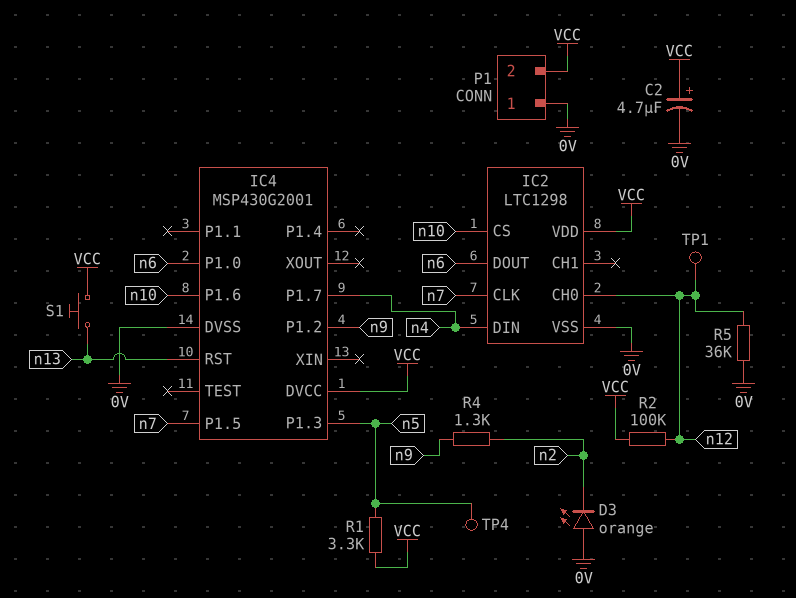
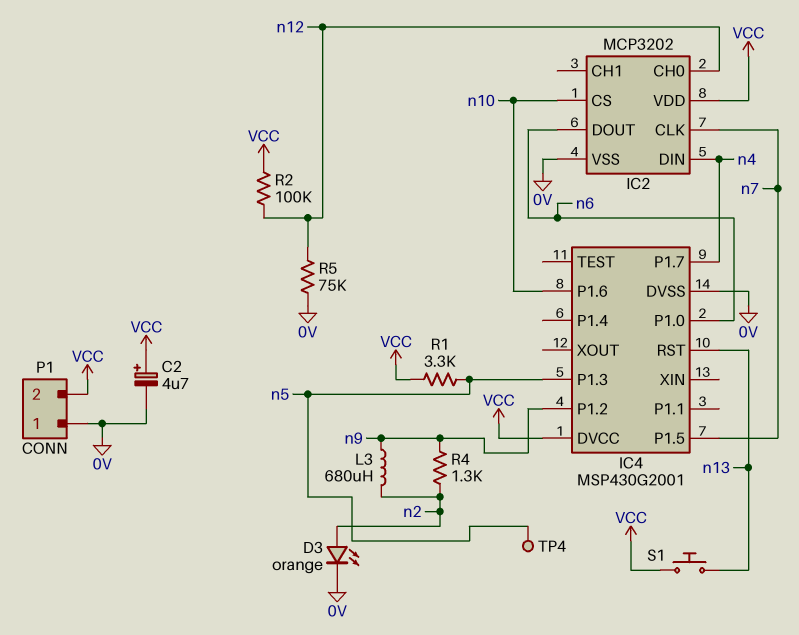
D3: LED orange (A 0V, K n2) -> LED orange (A n2, K 0V)
IC2: LTC1298 -> MCP3202
L3: none -> 680uH (n2, n9)
R5: 36k (0V, n12) -> 75k (0V, n12)
TP1: test point (n12) -> none

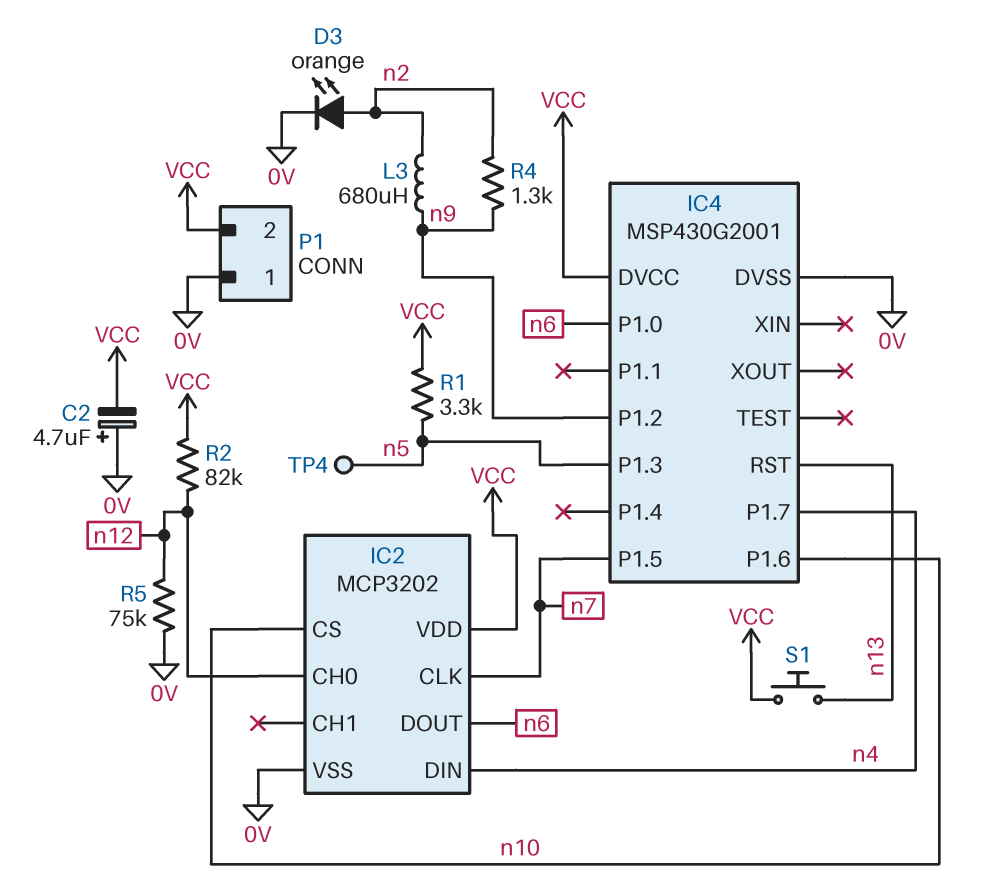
C2: 4.7uF (plus VCC, minus 0V) -> 4.7uF (plus 0V, minus VCC)
R2: 100k (VCC, n12) -> 82k (VCC, n12)

